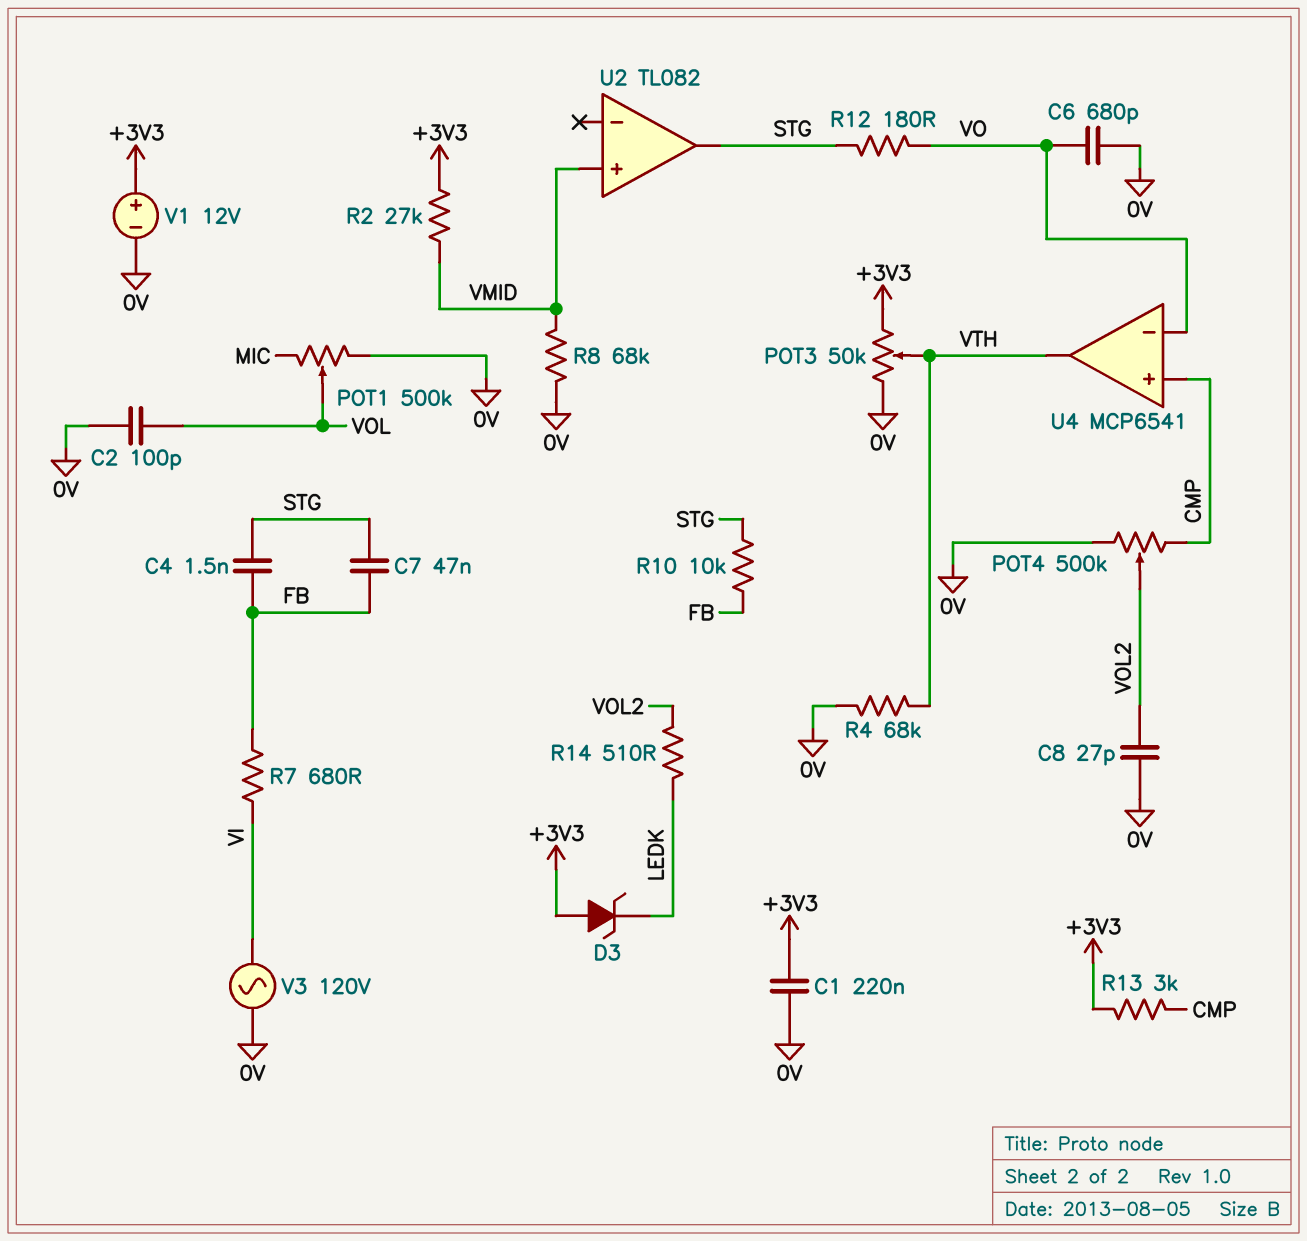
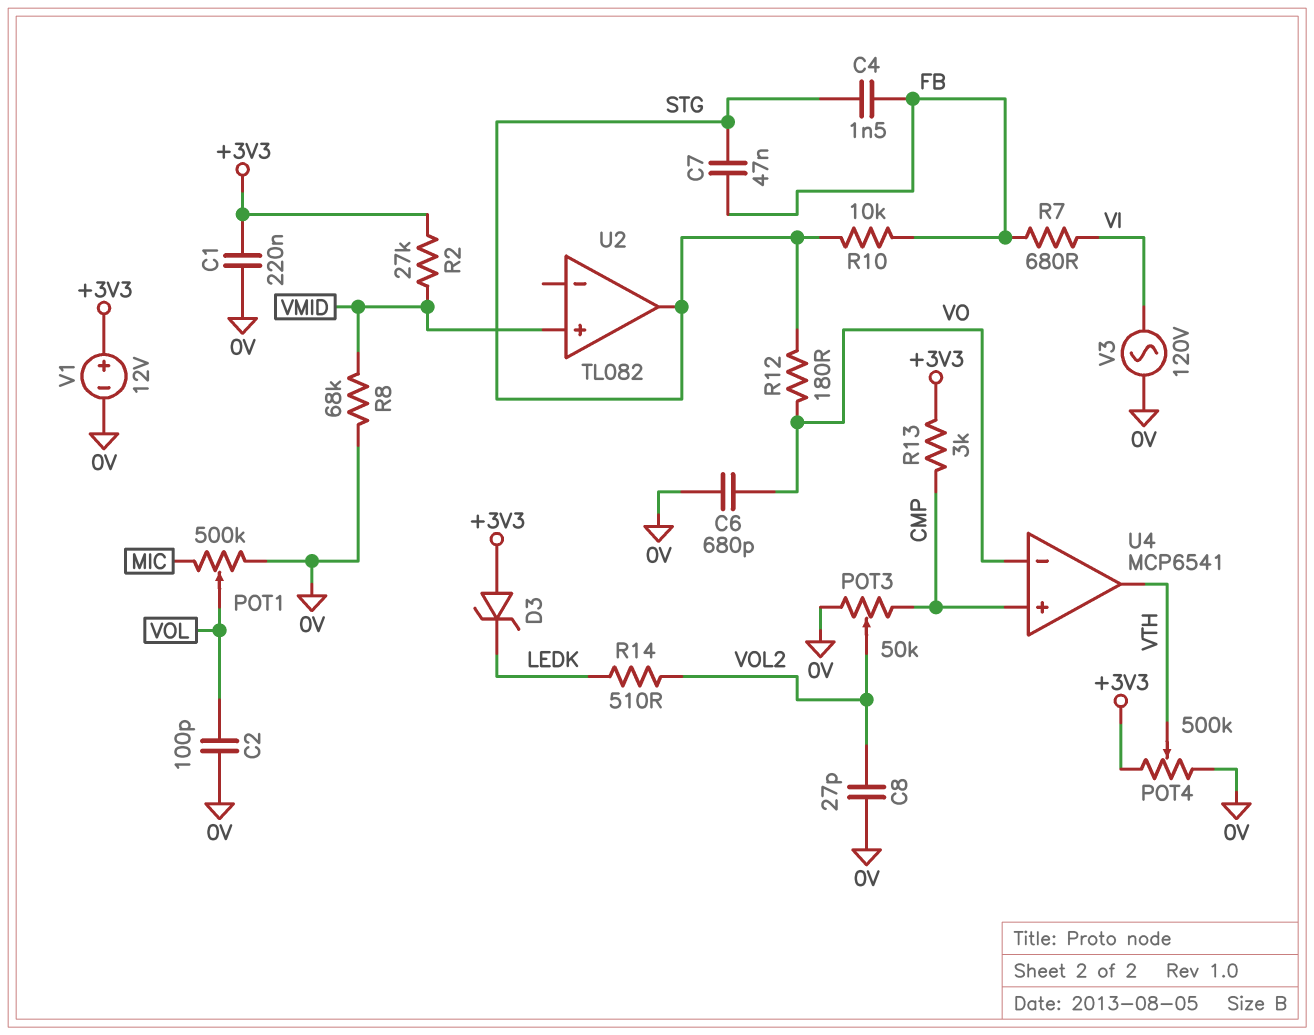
POT3: 50k (+3V3, 0V, wiper VTH) -> 50k (0V, CMP, wiper VOL2)
POT4: 500k (0V, CMP, wiper VOL2) -> 500k (+3V3, 0V, wiper VTH)
R4: 68k (0V, VTH) -> none

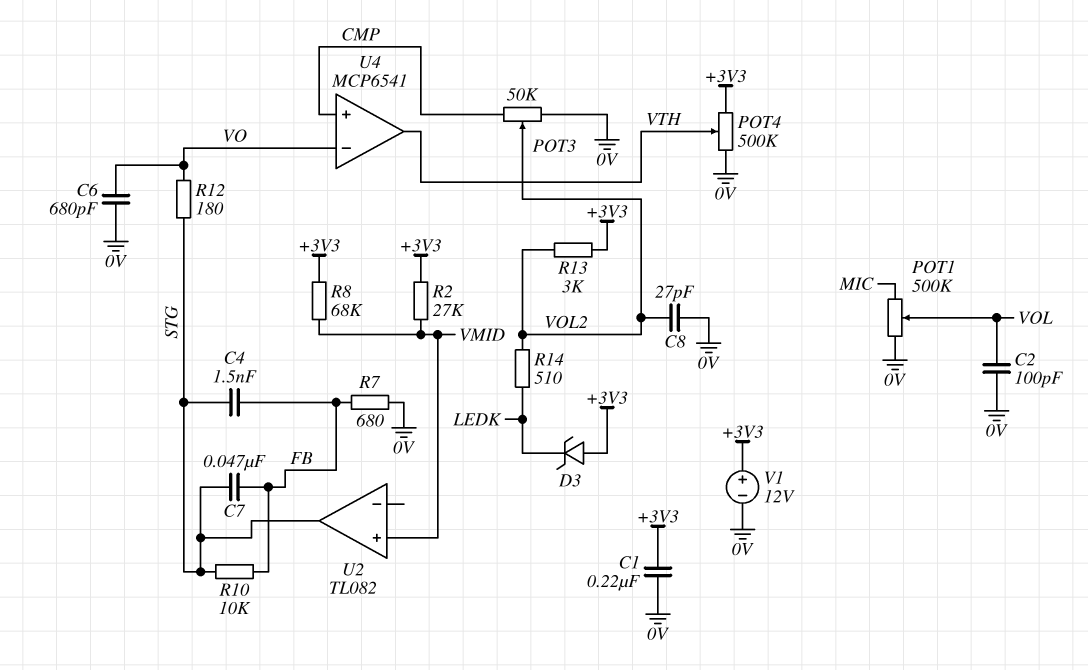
R7: 680 (FB, VI) -> 680 (0V, FB)
R8: 68k (0V, VMID) -> 68k (+3V3, VMID)
R13: 3k (+3V3, CMP) -> 3k (+3V3, VOL2)
V3: AC 120V (0V, VI) -> none

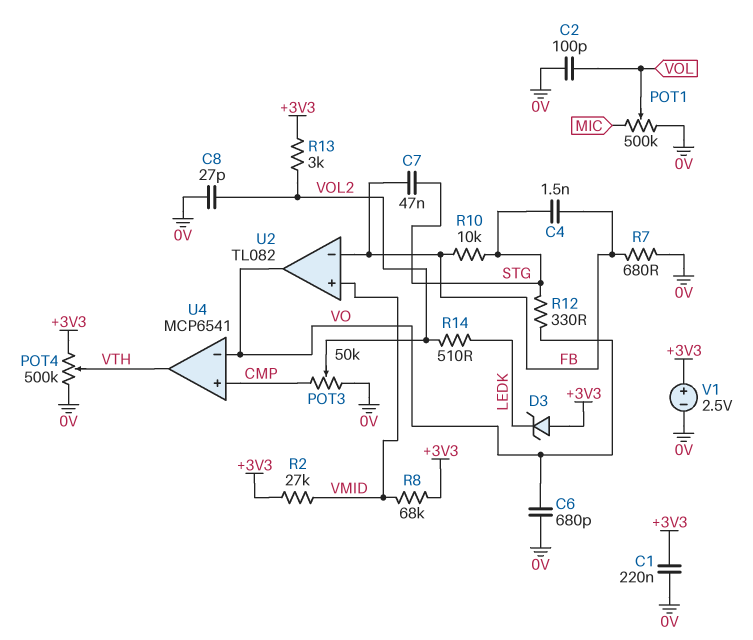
R12: 180 (STG, VO) -> 330 (STG, VO)
U2 pin in-: none -> FB
U2 pin out: STG -> VO
V1: 12V (plus +3V3, minus 0V) -> 2.5V (plus +3V3, minus 0V)

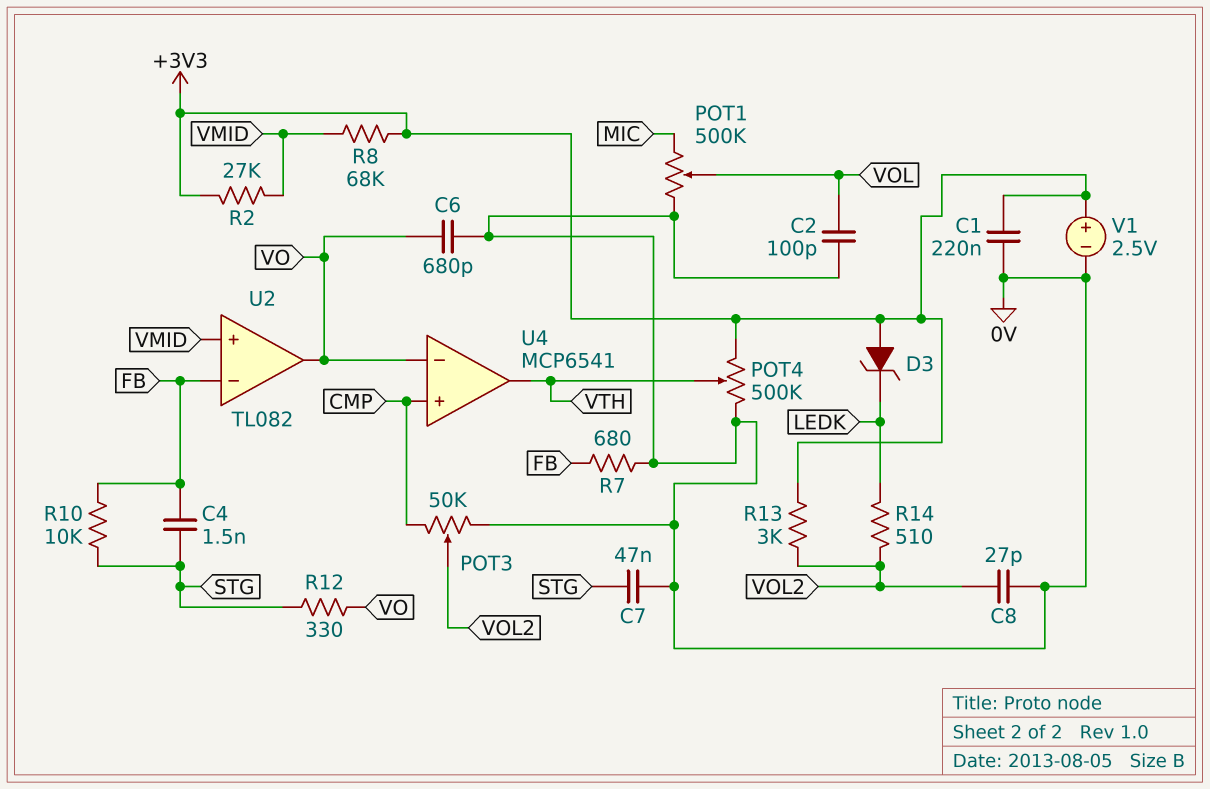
C7: 47nF (FB, STG) -> 47nF (0V, STG)

